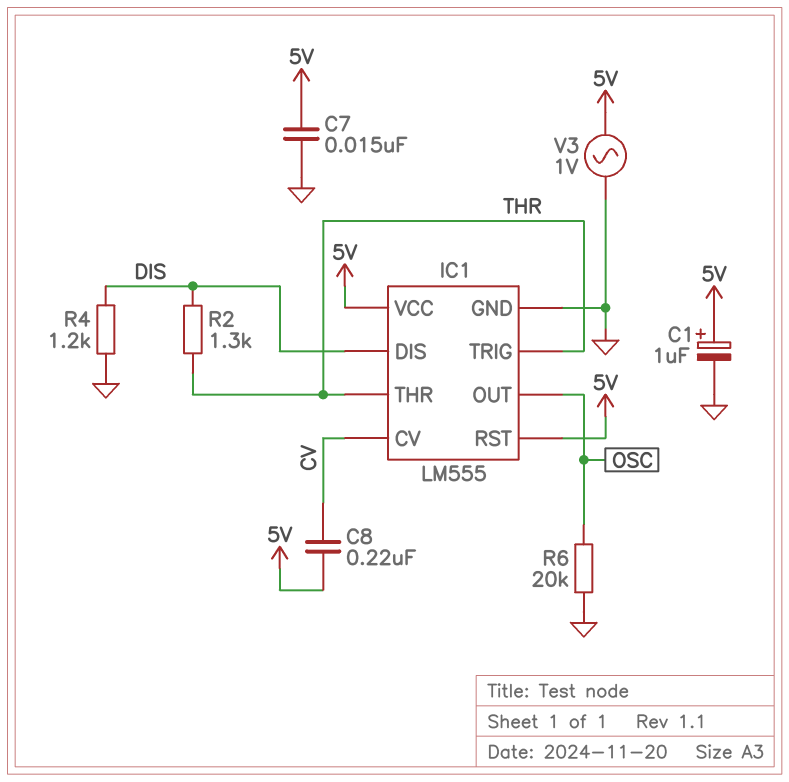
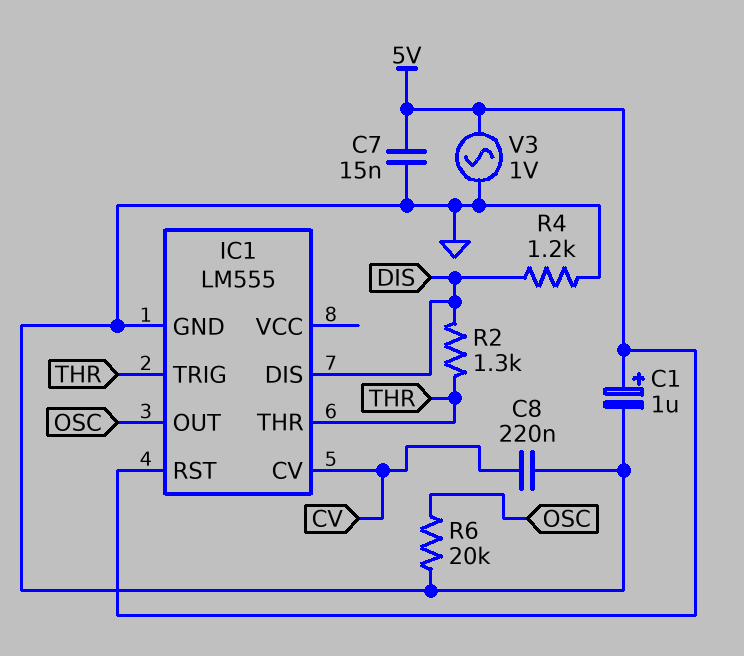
C8: 220nF (5V, CV) -> 220nF (CV, GND)
IC1 pin VCC: 5V -> none

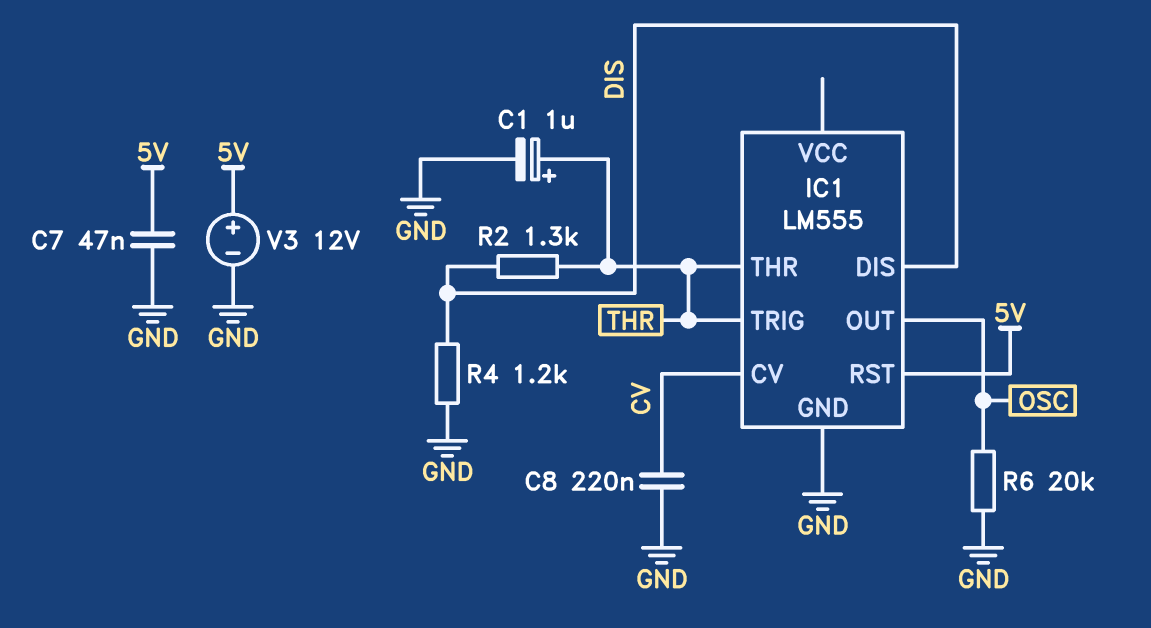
C1: 1uF (plus 5V, minus GND) -> 1uF (plus THR, minus GND)
C7: 15nF (5V, GND) -> 47nF (5V, GND)
V3: AC 1V (5V, GND) -> 12V (plus 5V, minus GND)

